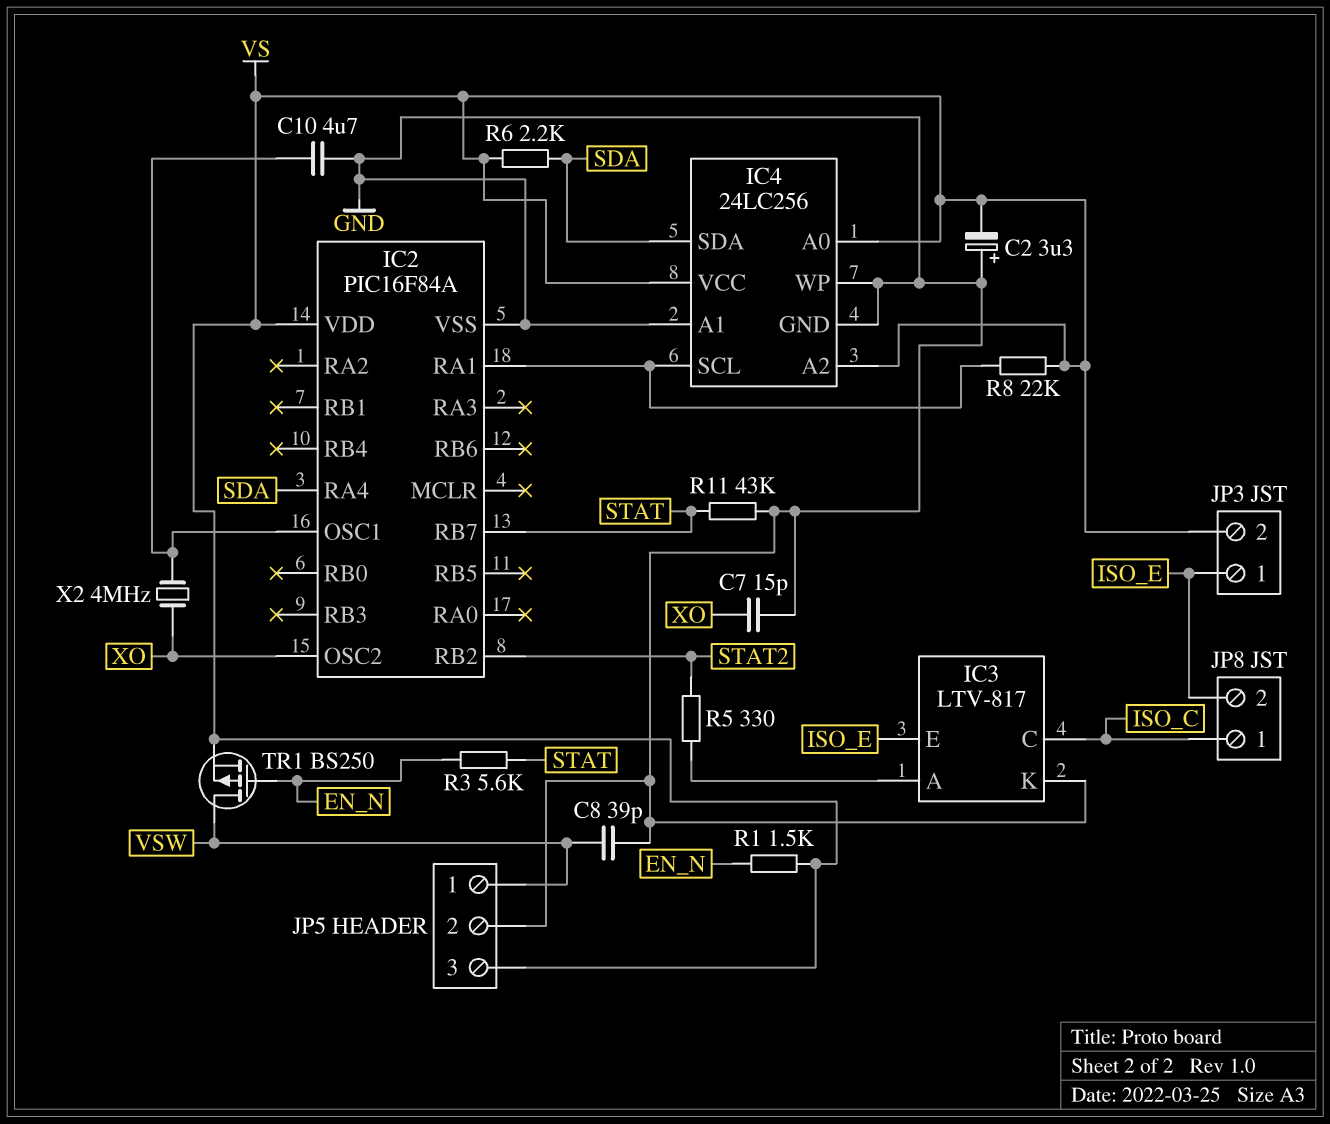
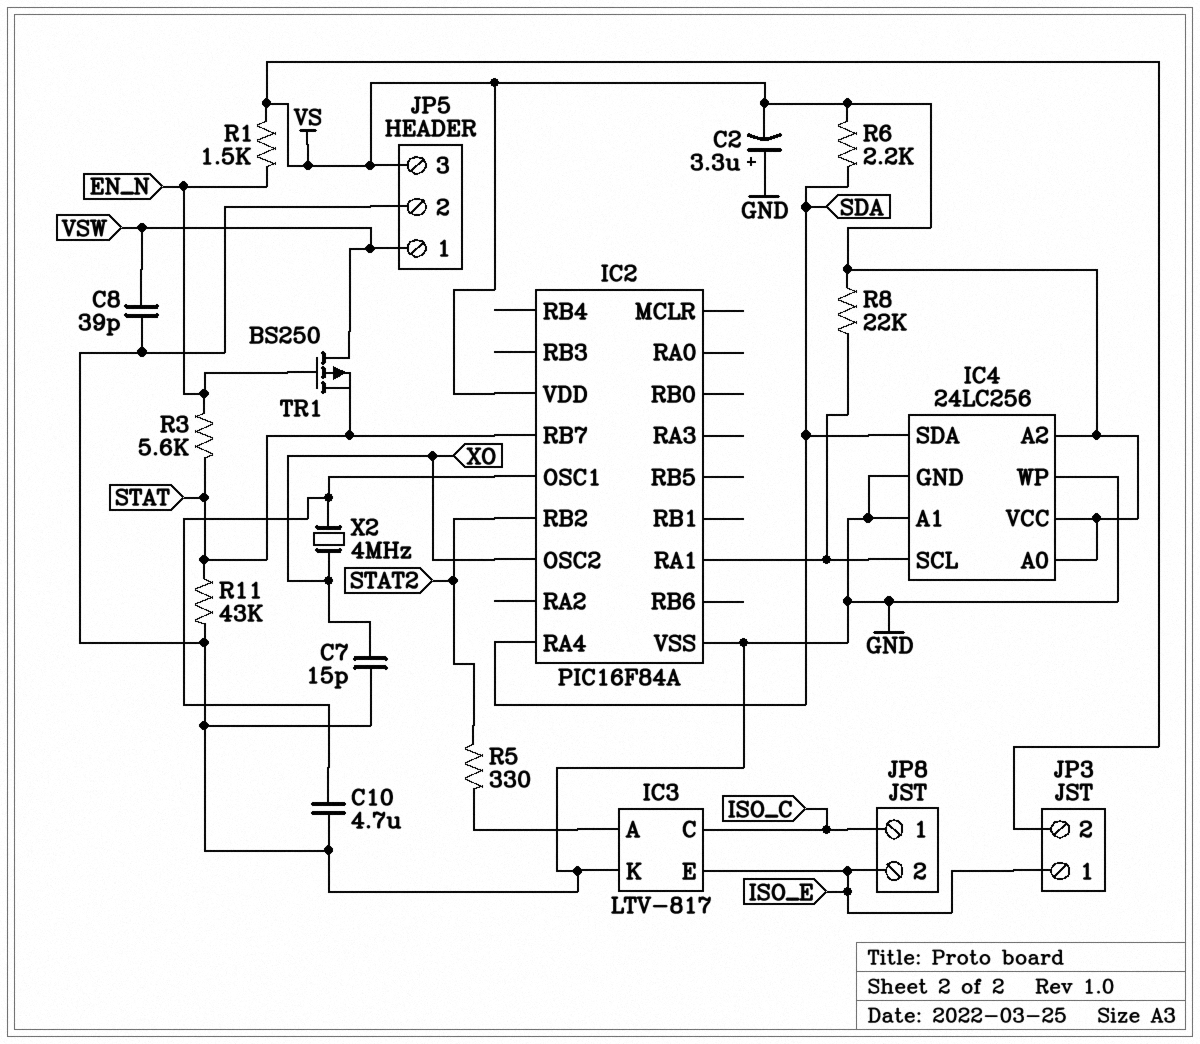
TR1: PMOS BS250 (G EN_N, D VSW, S VS) -> PMOS BS250 (G EN_N, D VSW, S STAT)

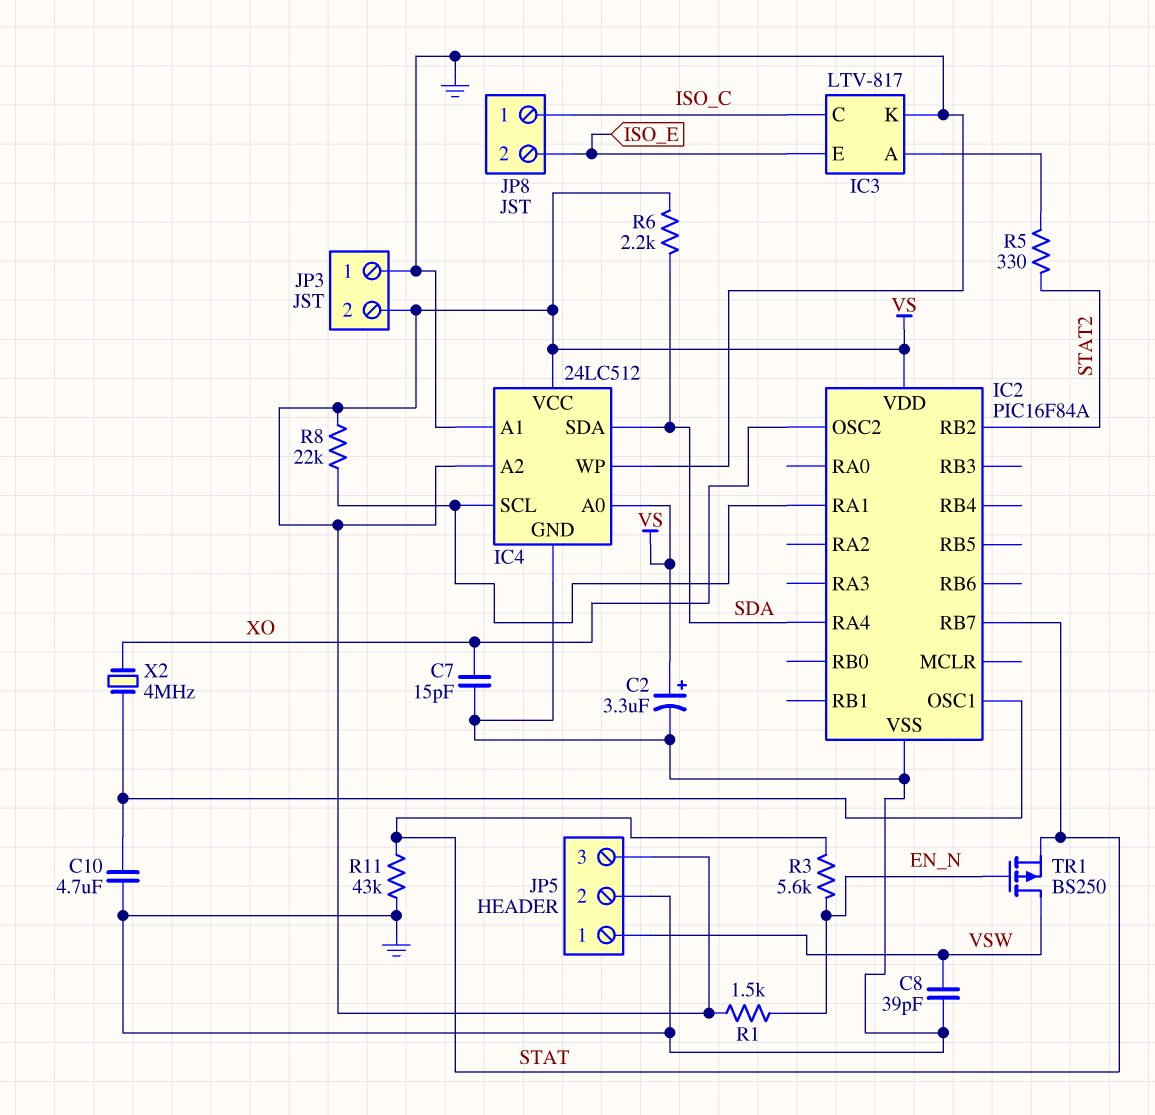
C2: 3.3uF (plus GND, minus VS) -> 3.3uF (plus VS, minus GND)
IC4: 24LC256 -> 24LC512
JP3 pin 1: ISO_E -> GND

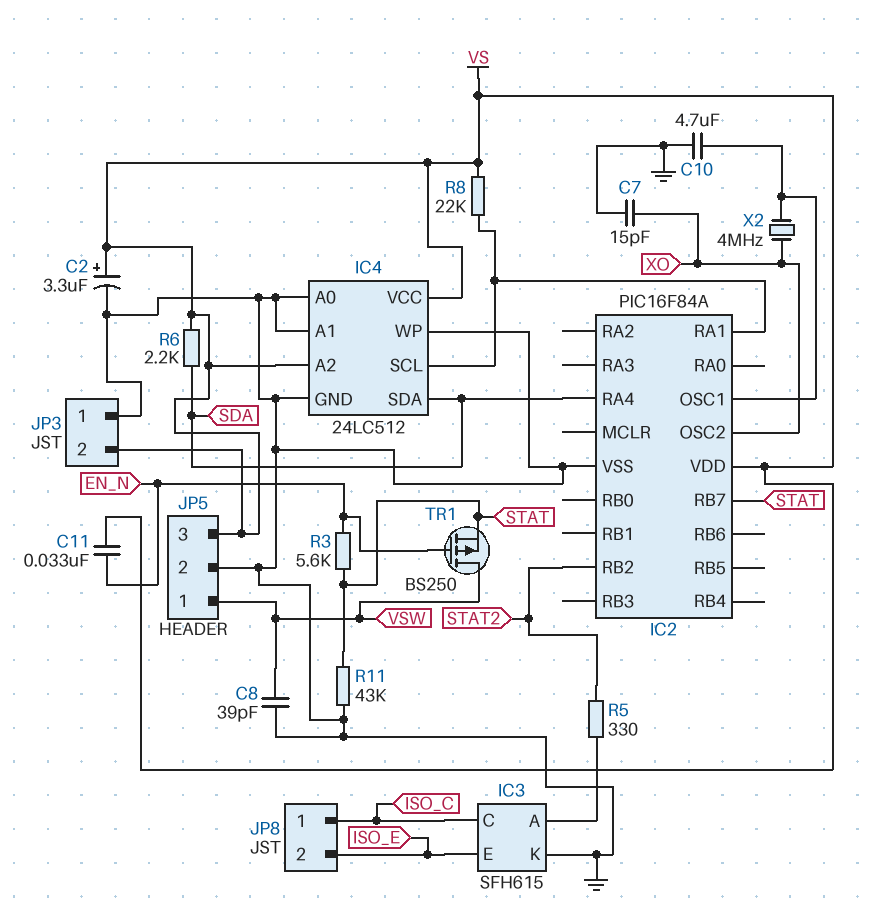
C11: none -> 33nF (EN_N, VS)
IC3: LTV-817 -> SFH615
IC4 pin A0: VS -> GND
R1: 1.5k (EN_N, VS) -> none

